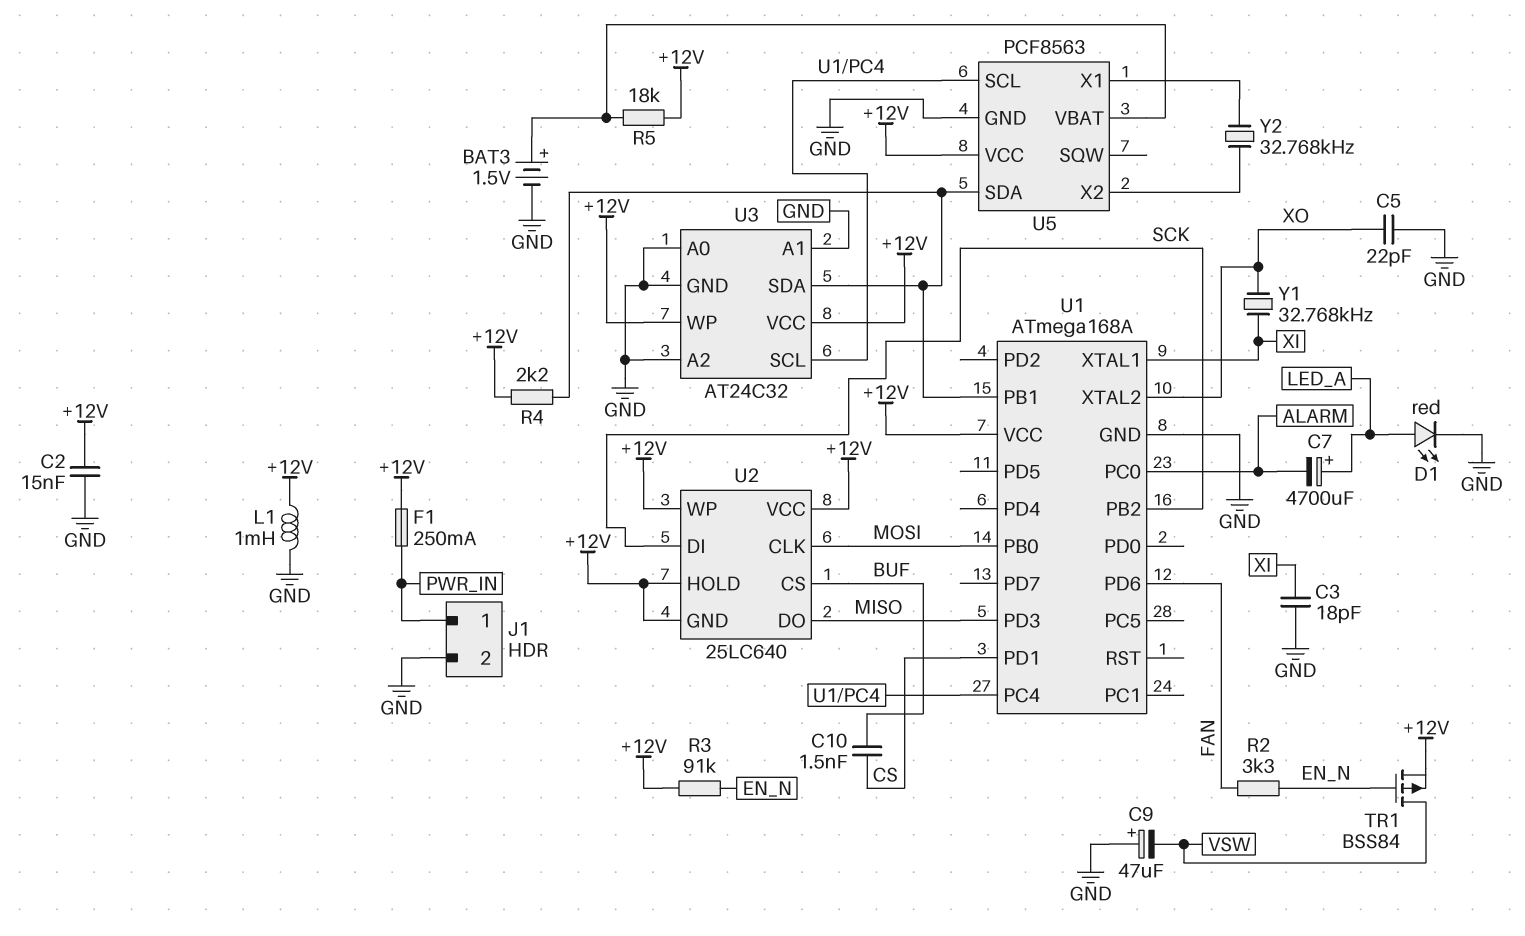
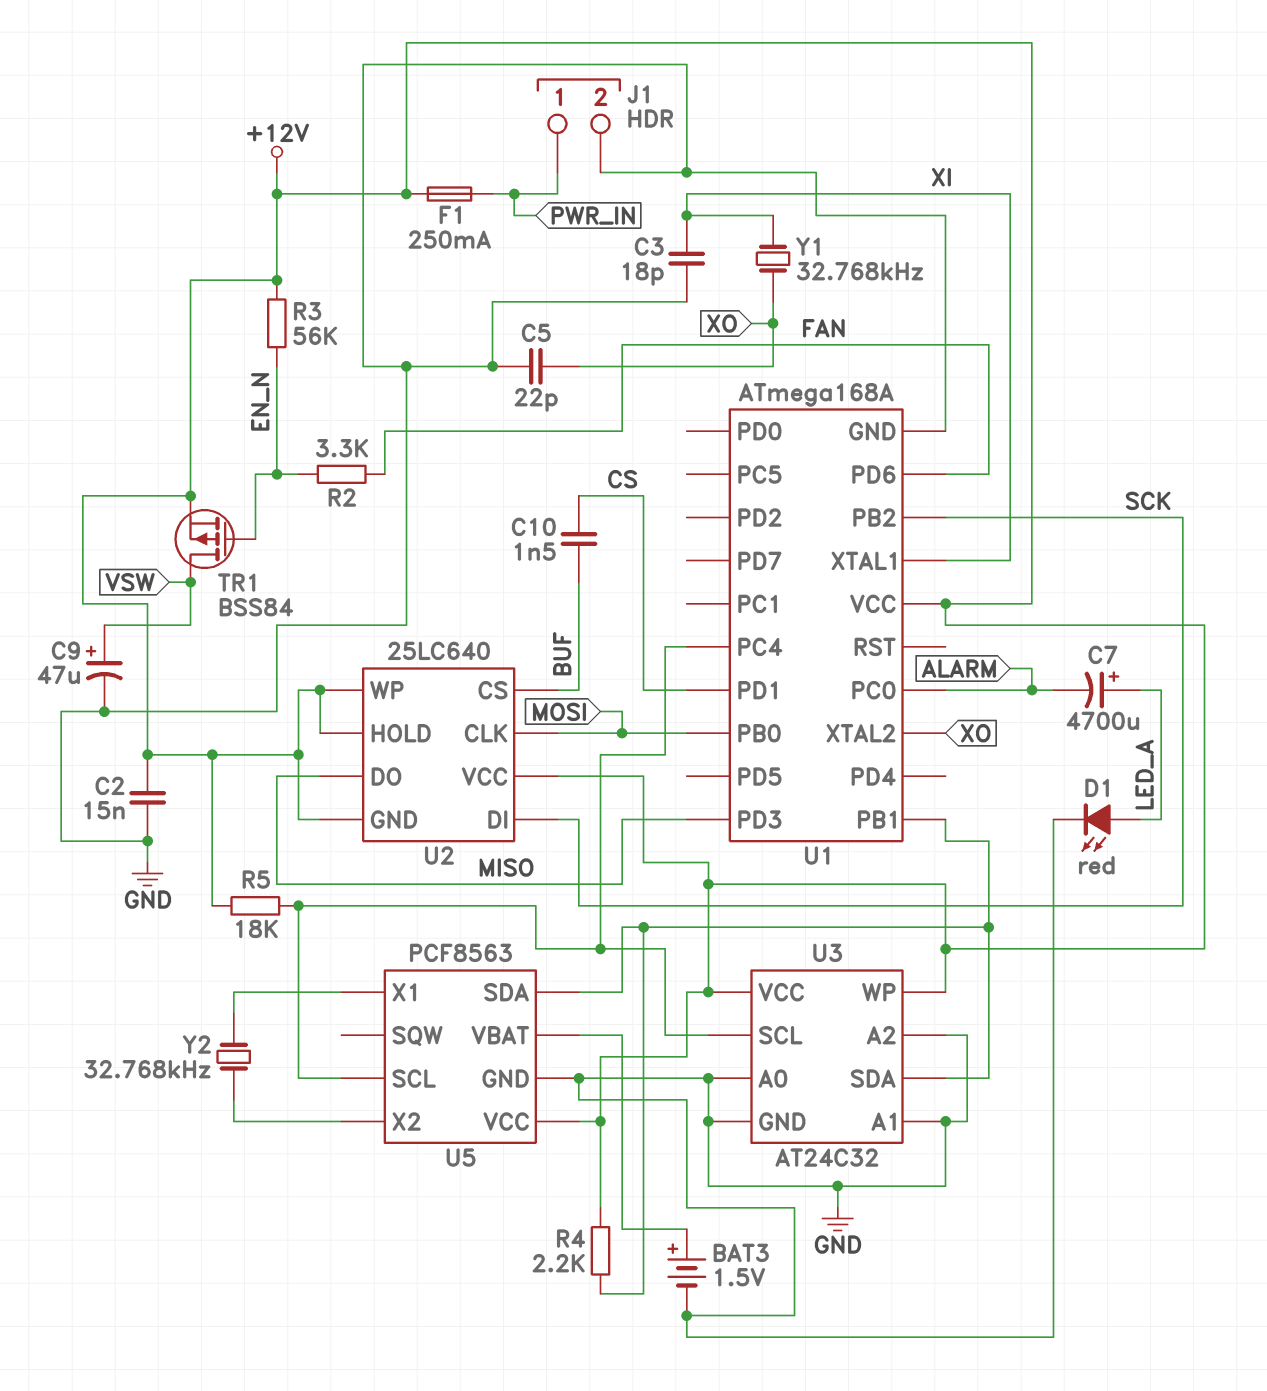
C9: 47uF (plus GND, minus VSW) -> 47uF (plus VSW, minus GND)
L1: 1mH (+12V, GND) -> none
R3: 91k (+12V, EN_N) -> 56k (+12V, EN_N)
R5: 18k (+12V, U5/VBAT) -> 18k (+12V, U1/PC4)

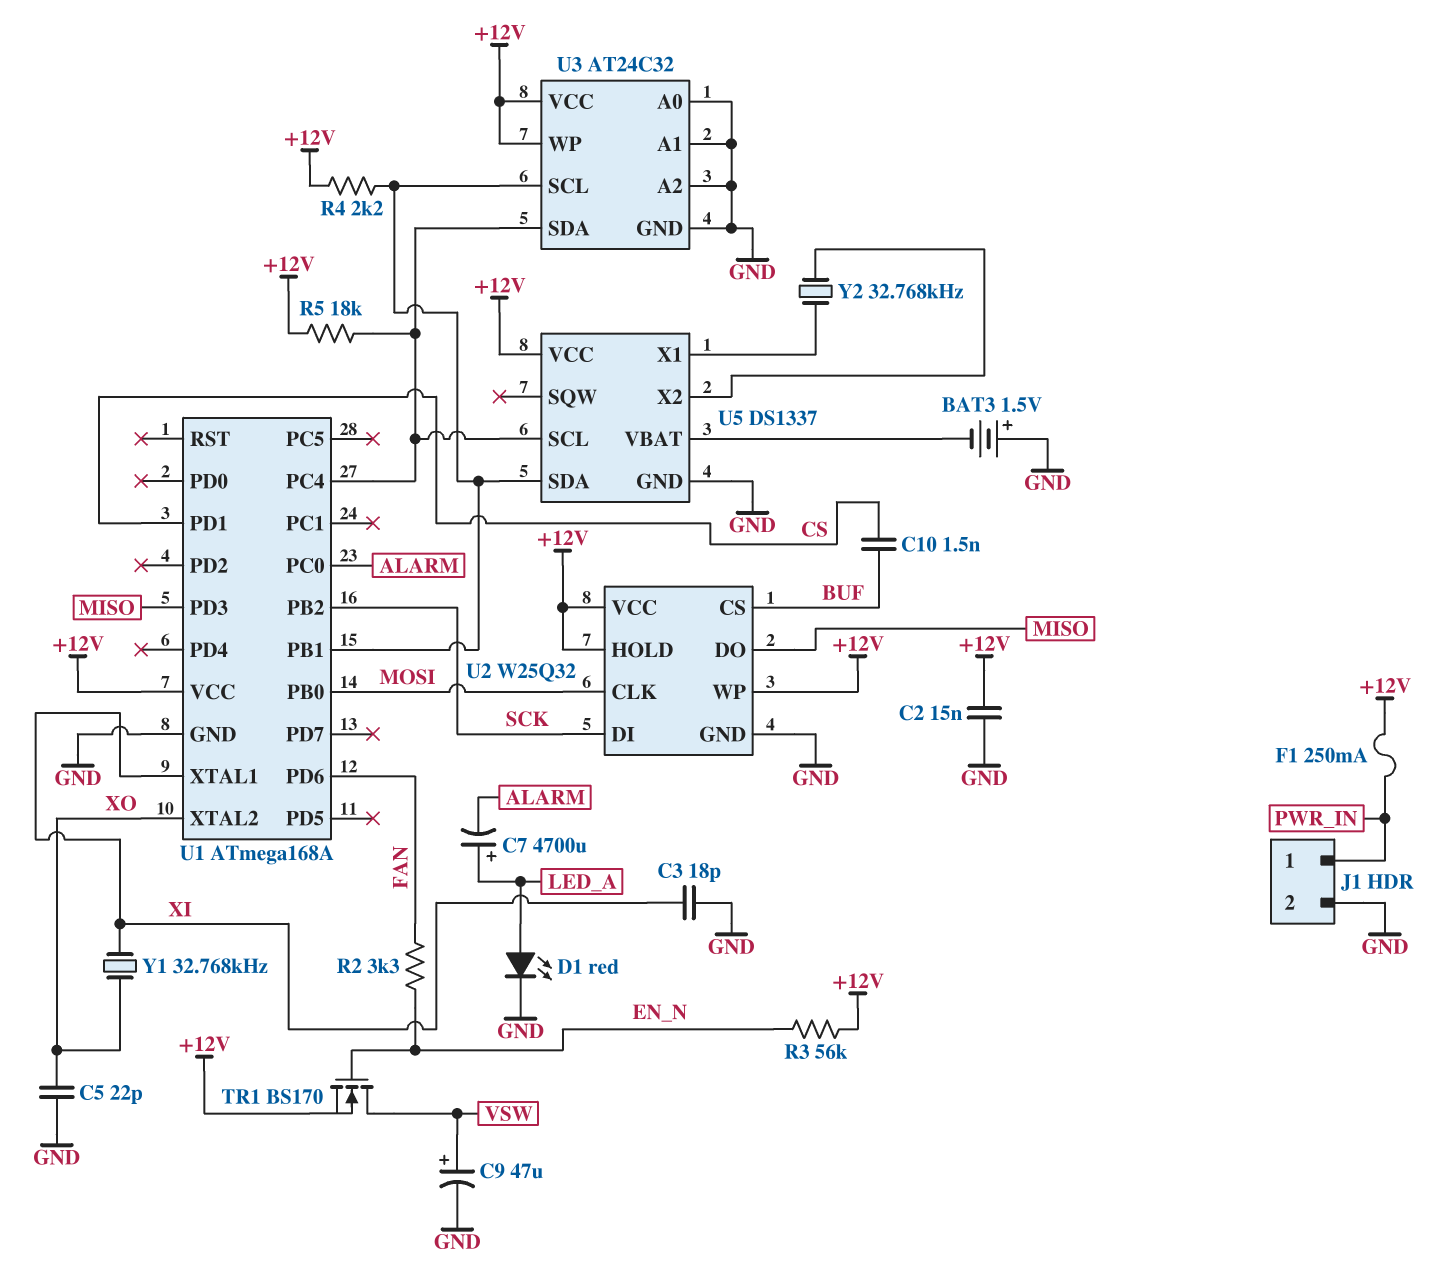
BAT3: 1.5V (plus U5/VBAT, minus GND) -> 1.5V (plus GND, minus U5/VBAT)
TR1: PMOS BSS84 (G EN_N, D VSW, S +12V) -> NMOS BS170 (G EN_N, D VSW, S +12V)
U2: 25LC640 -> W25Q32
U2 pin GND: +12V -> GND
U3 pin SCL: U1/PC4 -> U1/PB1
U3 pin SDA: U1/PB1 -> U1/PC4
U5: PCF8563 -> DS1337

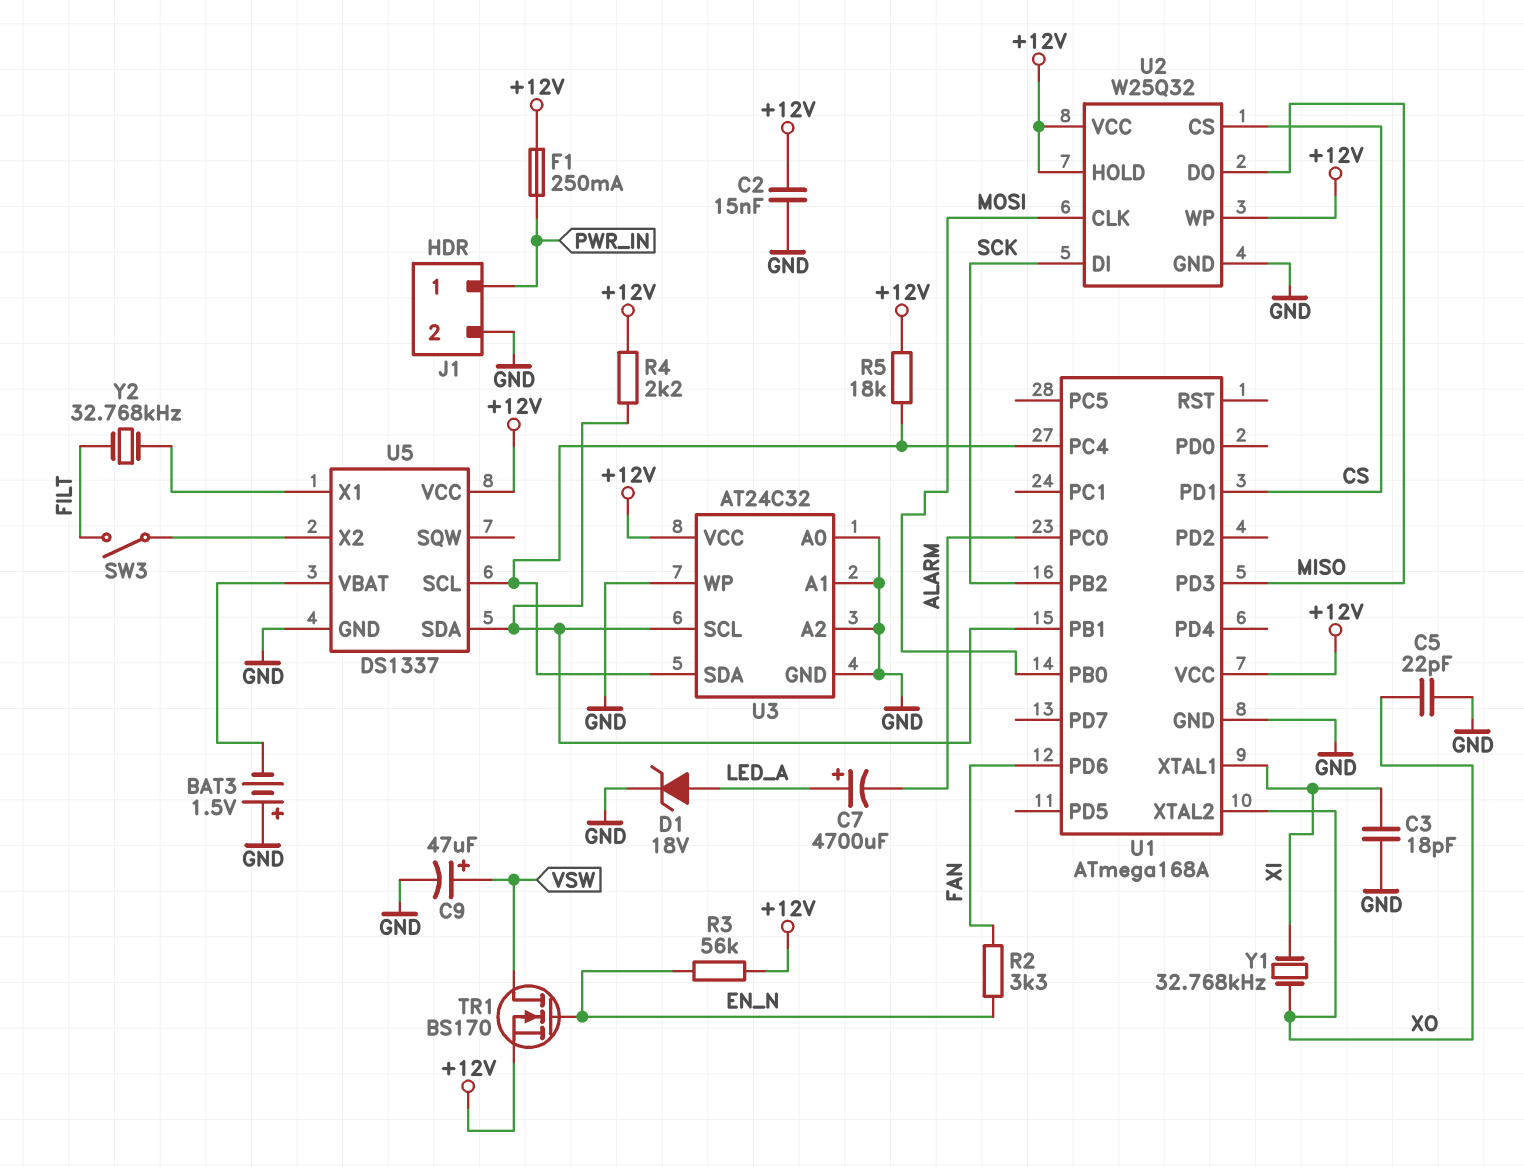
C10: 1.5nF (BUF, CS) -> none
D1: LED red (A LED_A, K GND) -> zener 18V (A LED_A, K GND)
SW3: none -> switch (FILT, U5/X2)
U2 pin CS: BUF -> CS
U3 pin WP: +12V -> GND
Y2: 32.768kHz (U5/X1, U5/X2) -> 32.768kHz (FILT, U5/X1)

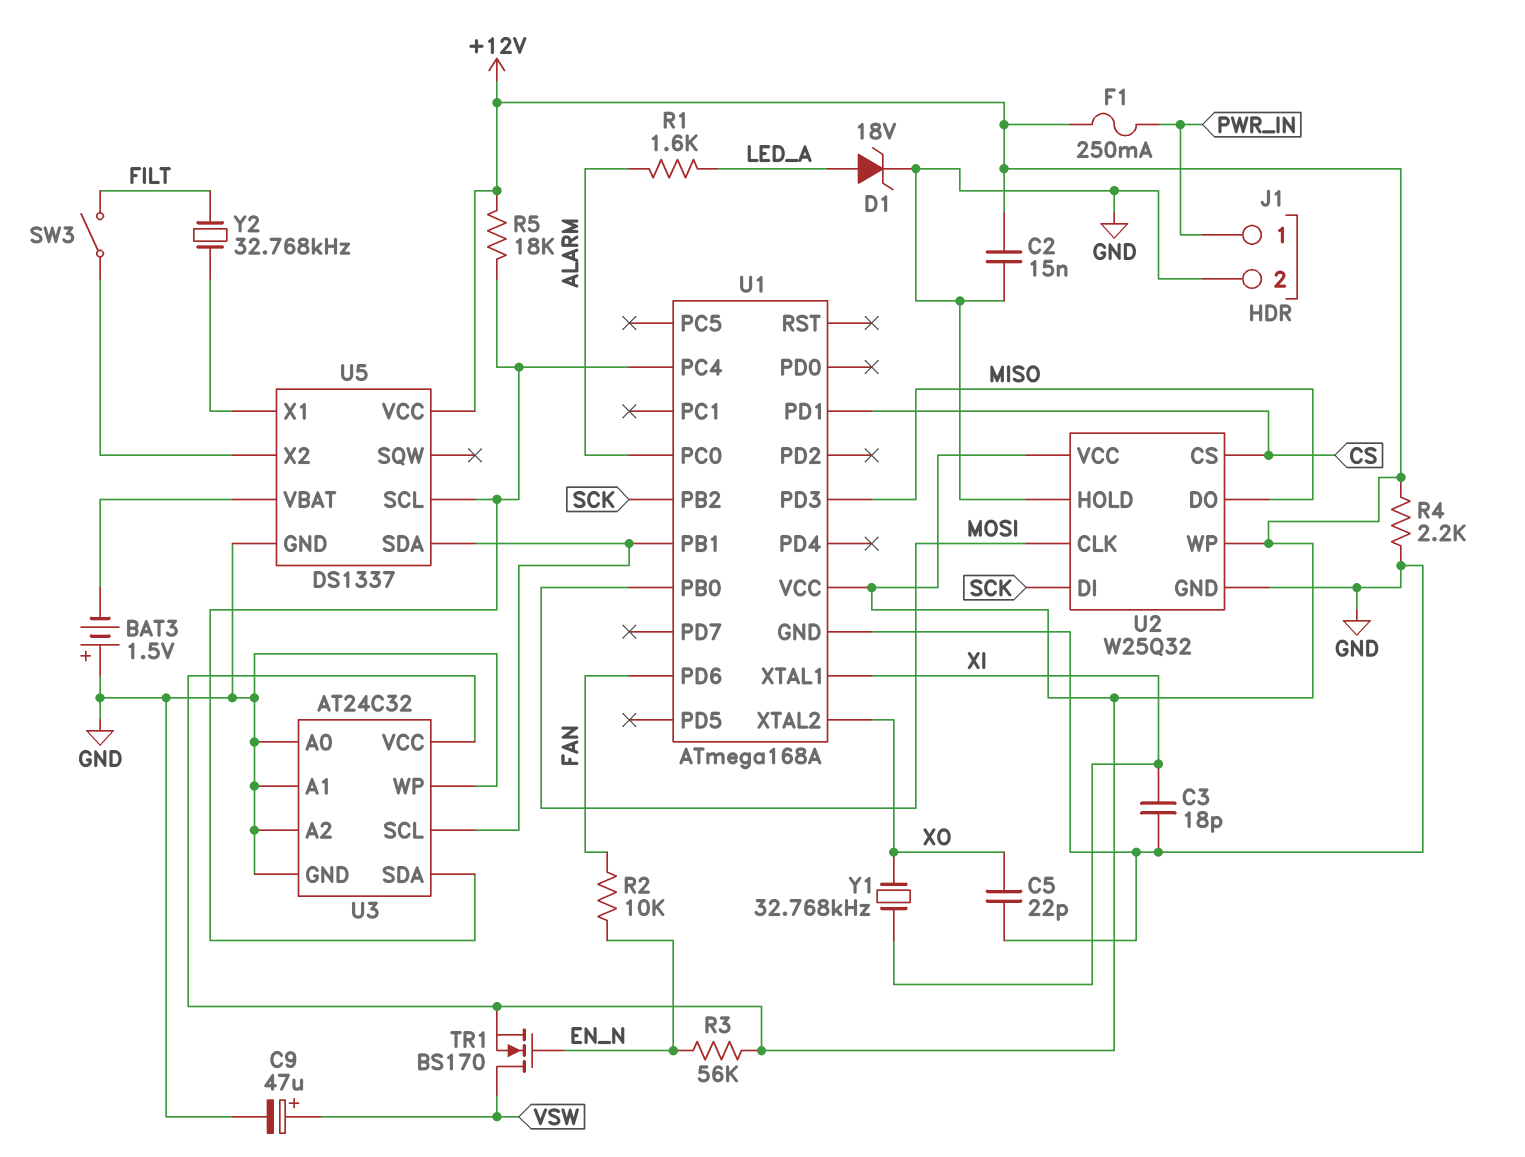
C7: 4700uF (plus LED_A, minus ALARM) -> none
R1: none -> 1.6k (ALARM, LED_A)
R2: 3.3k (EN_N, FAN) -> 10k (EN_N, FAN)
R4: 2.2k (+12V, U1/PB1) -> 2.2k (+12V, GND)
U2 pin HOLD: +12V -> GND

